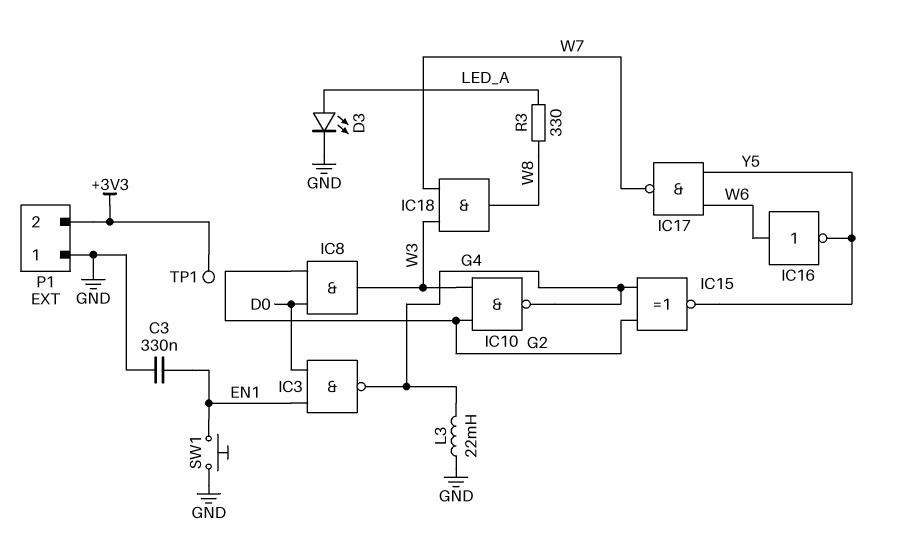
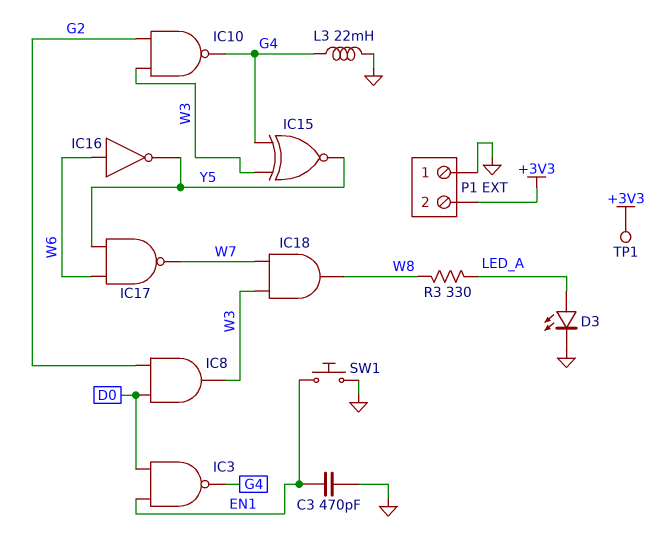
C3: 330nF (EN1, GND) -> 470pF (EN1, GND)
IC15: XNOR (in G2, in G4, out Y5) -> XNOR (in G4, in W3, out Y5)

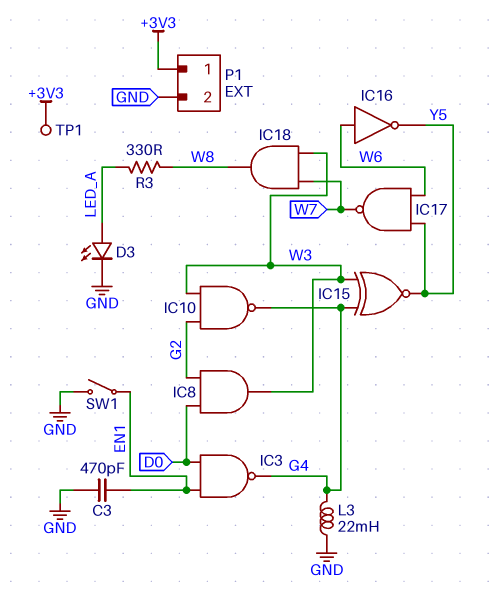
P1 pin 1: GND -> +3V3
P1 pin 2: +3V3 -> GND
SW1: button (EN1, GND) -> switch (EN1, GND)

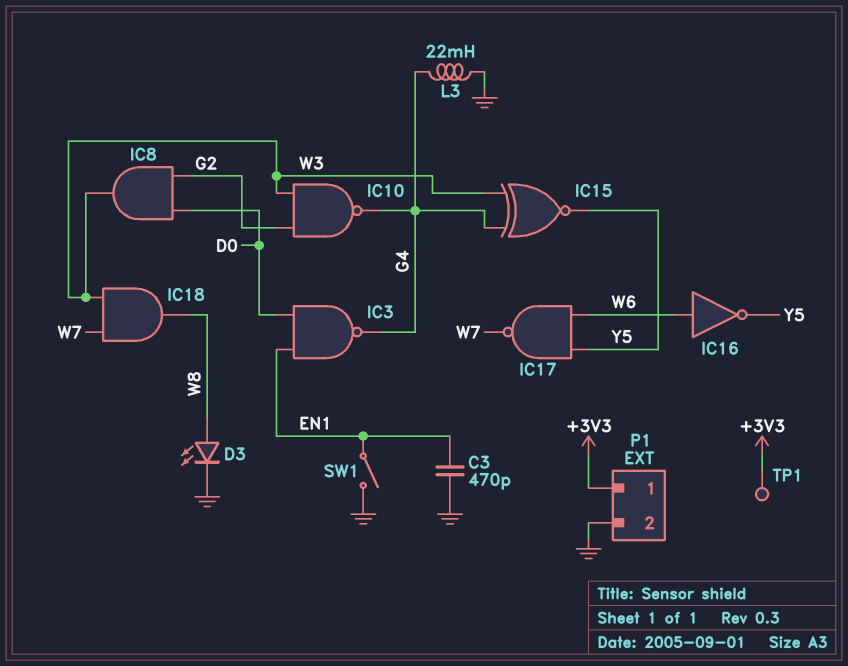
D3: LED (A LED_A, K GND) -> LED (A W8, K GND)
R3: 330 (LED_A, W8) -> none

